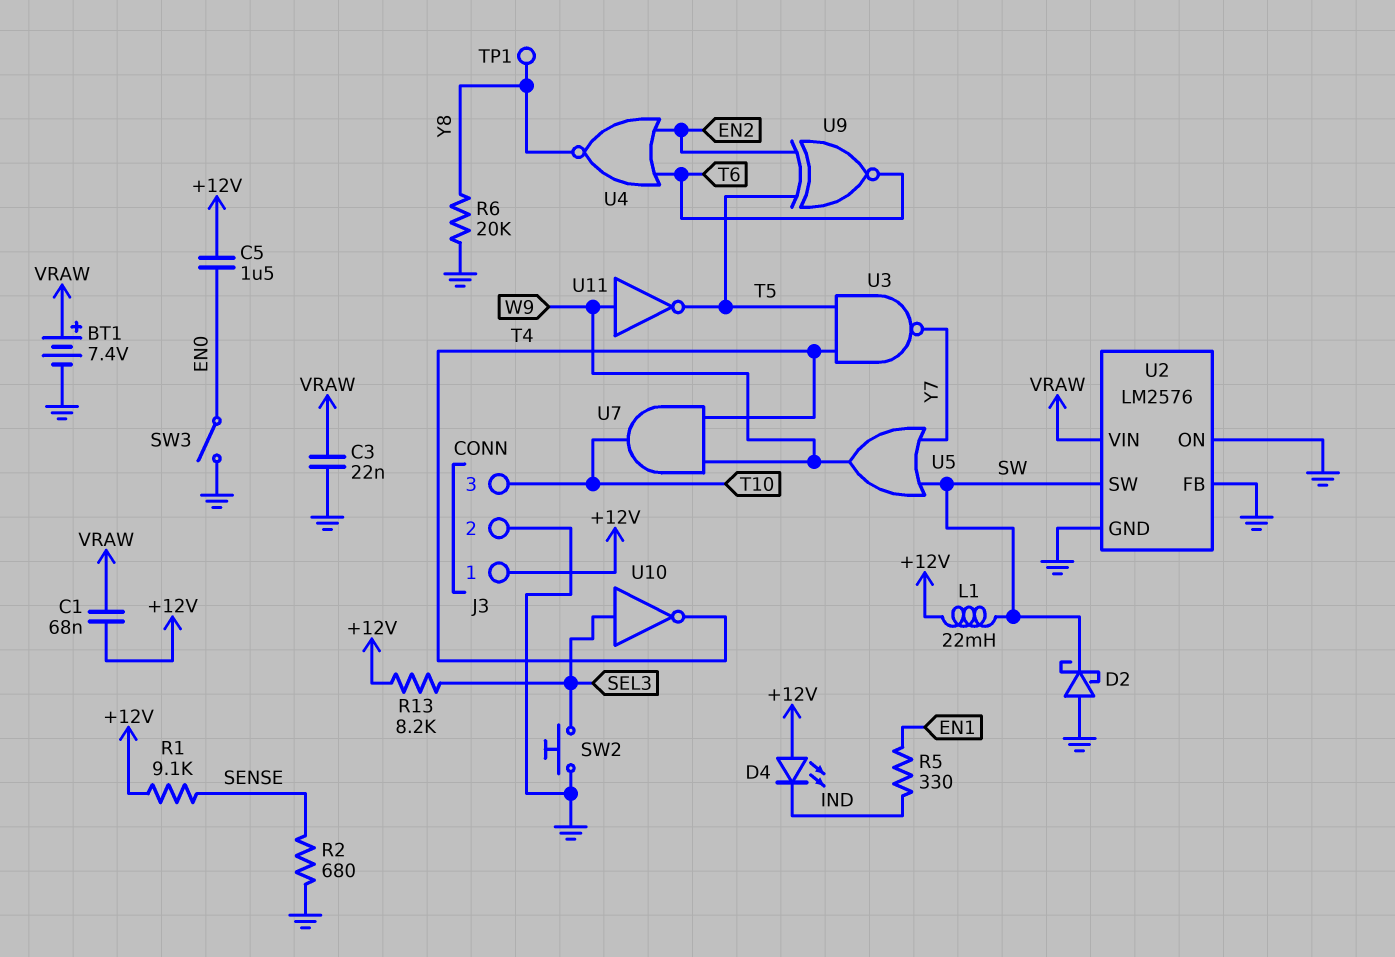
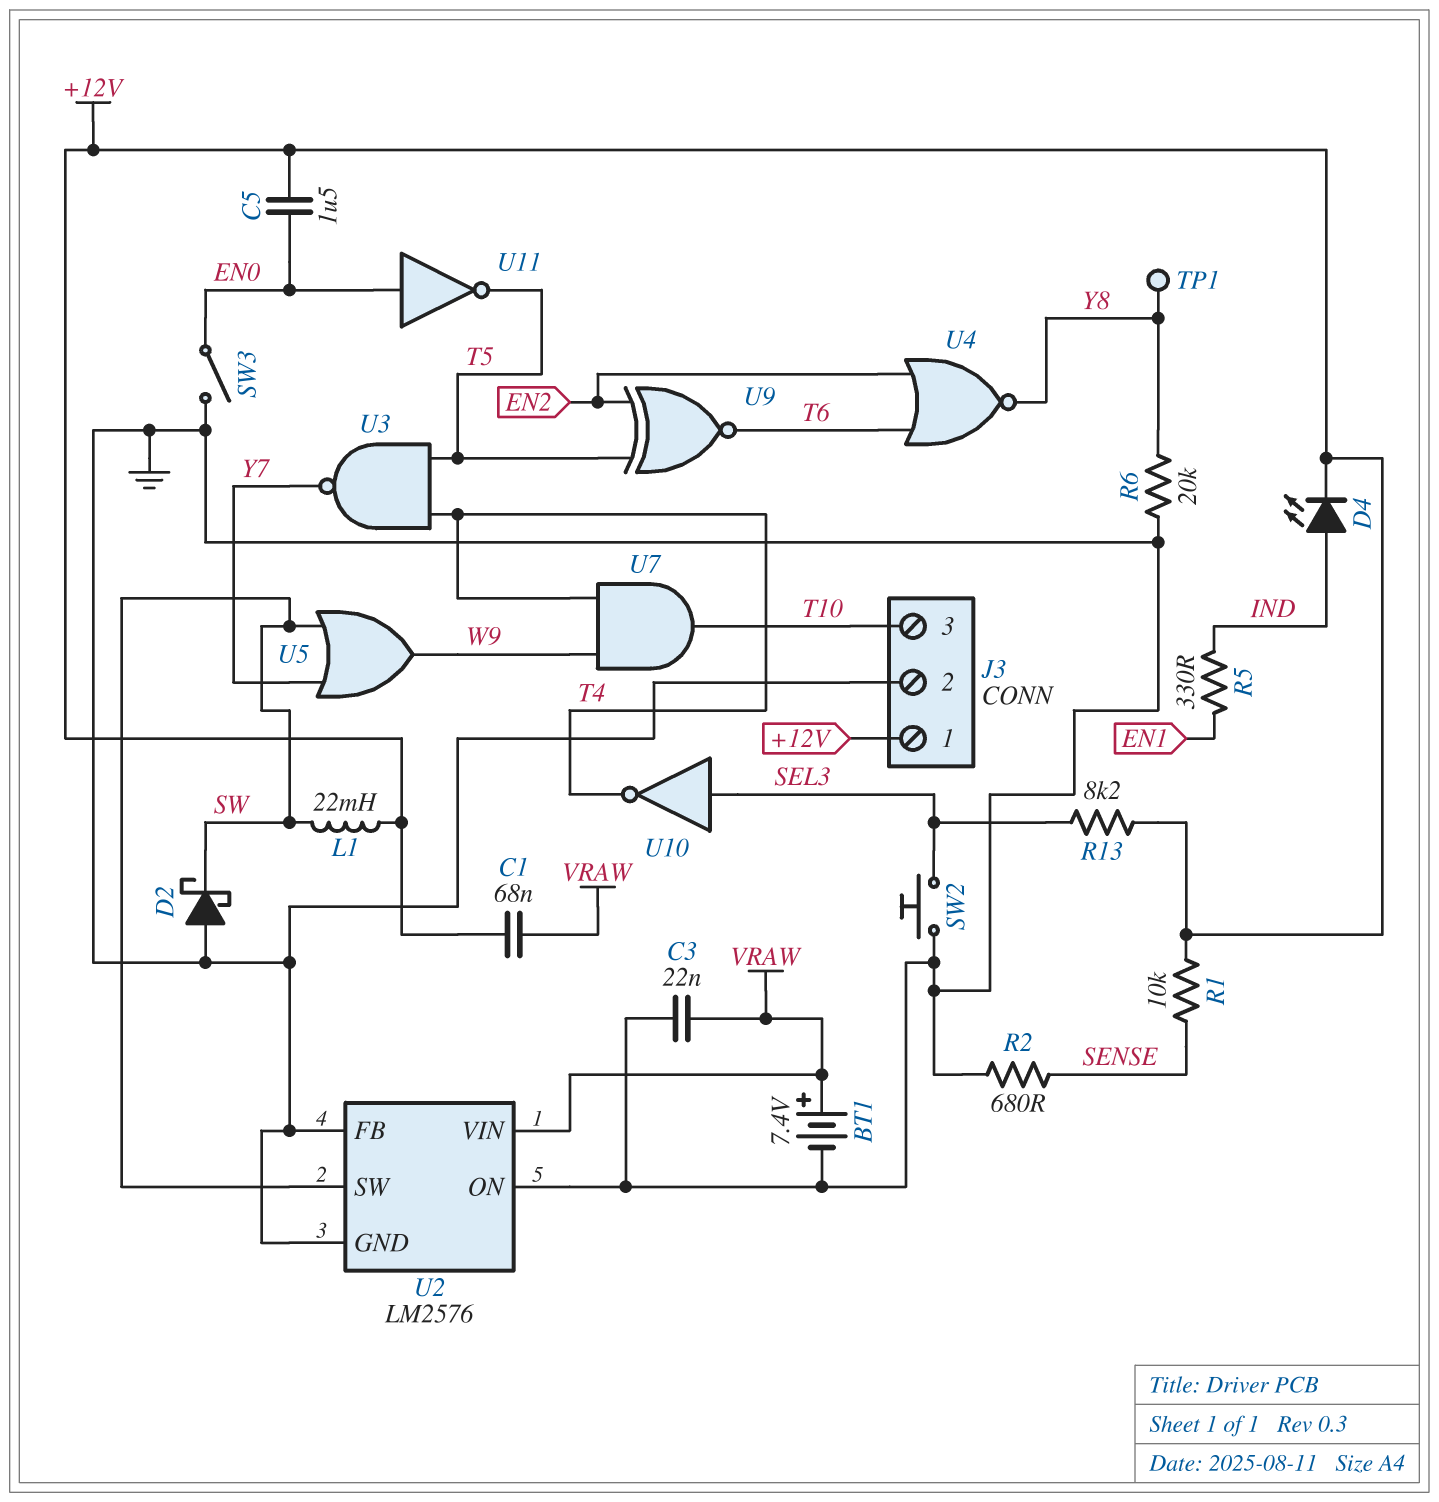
D4: LED (A +12V, K IND) -> LED (A IND, K +12V)
R1: 9.1k (+12V, SENSE) -> 10k (+12V, SENSE)
U11: NOT (in W9, out T5) -> NOT (in EN0, out T5)

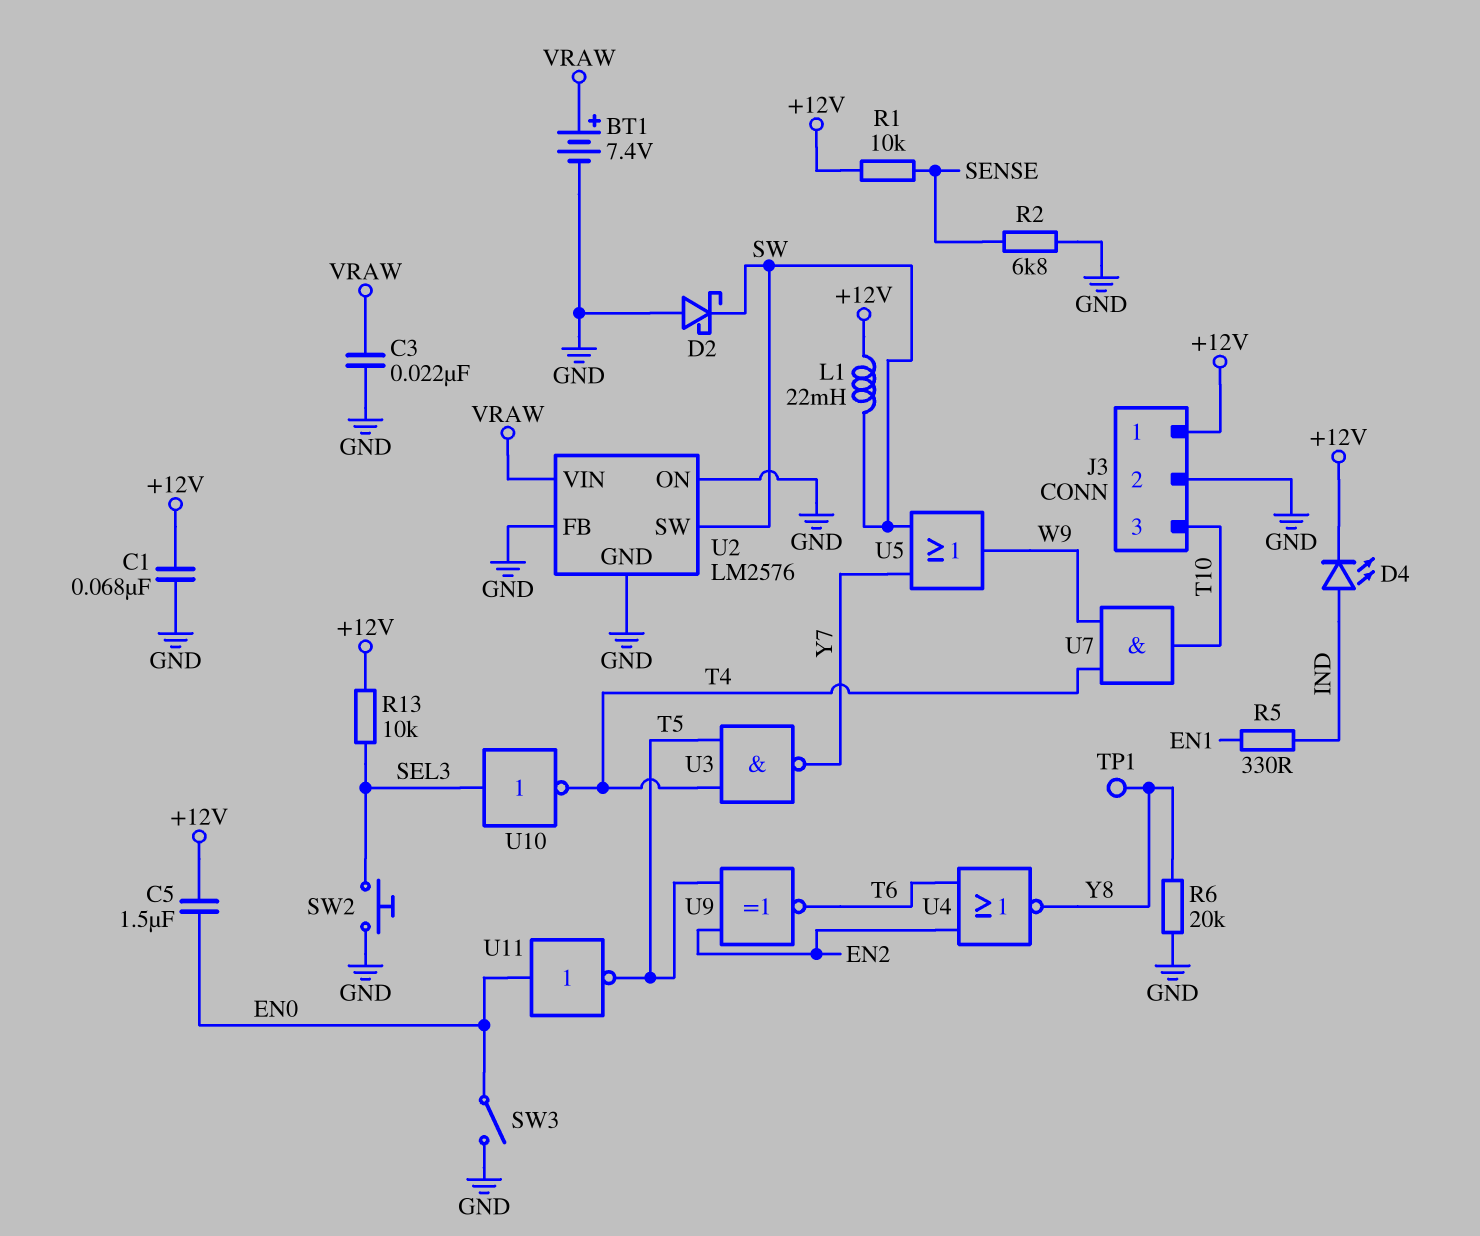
C1: 68nF (+12V, VRAW) -> 68nF (+12V, GND)
R2: 680 (GND, SENSE) -> 6.8k (GND, SENSE)
R13: 8.2k (+12V, SEL3) -> 10k (+12V, SEL3)

